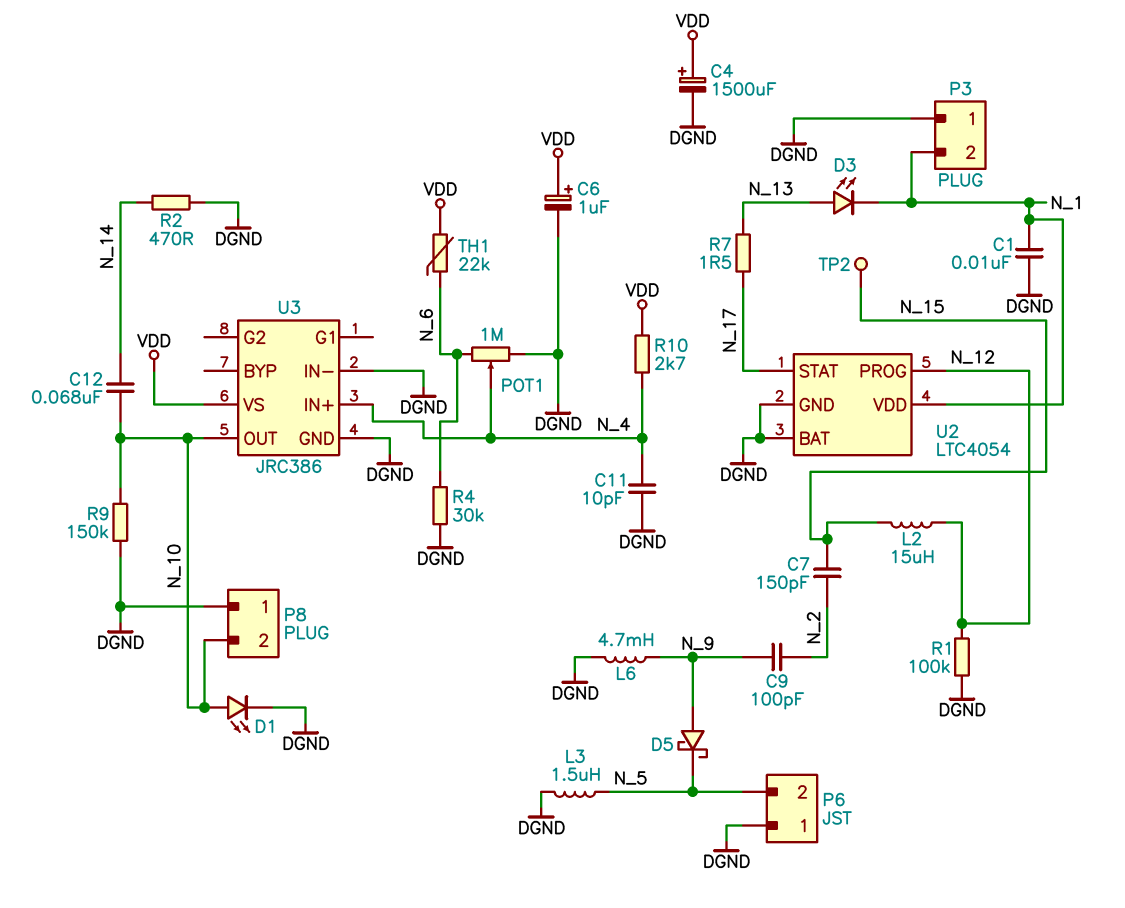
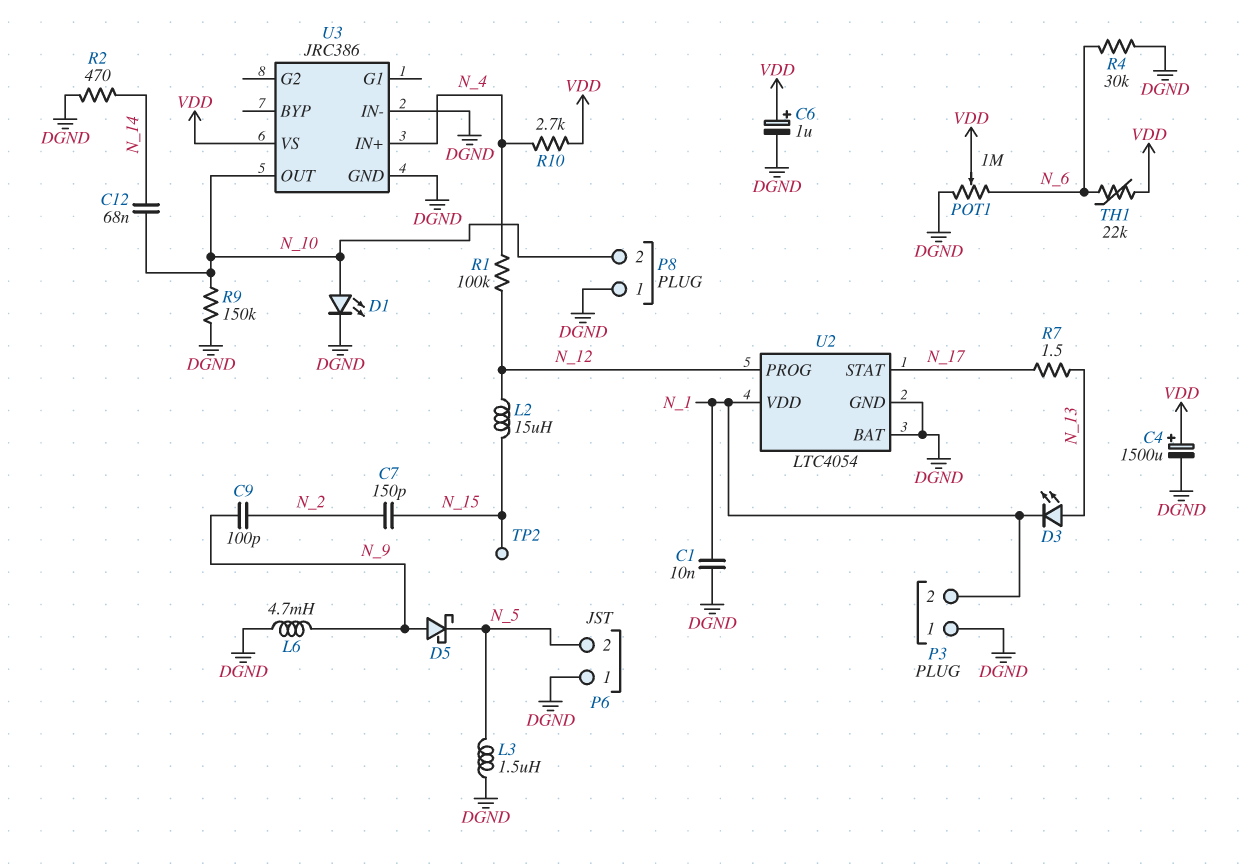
C11: 10pF (DGND, N_4) -> none
POT1: 1M (DGND, N_6, wiper N_4) -> 1M (DGND, N_6, wiper VDD)
R1: 100k (DGND, N_12) -> 100k (N_4, N_12)

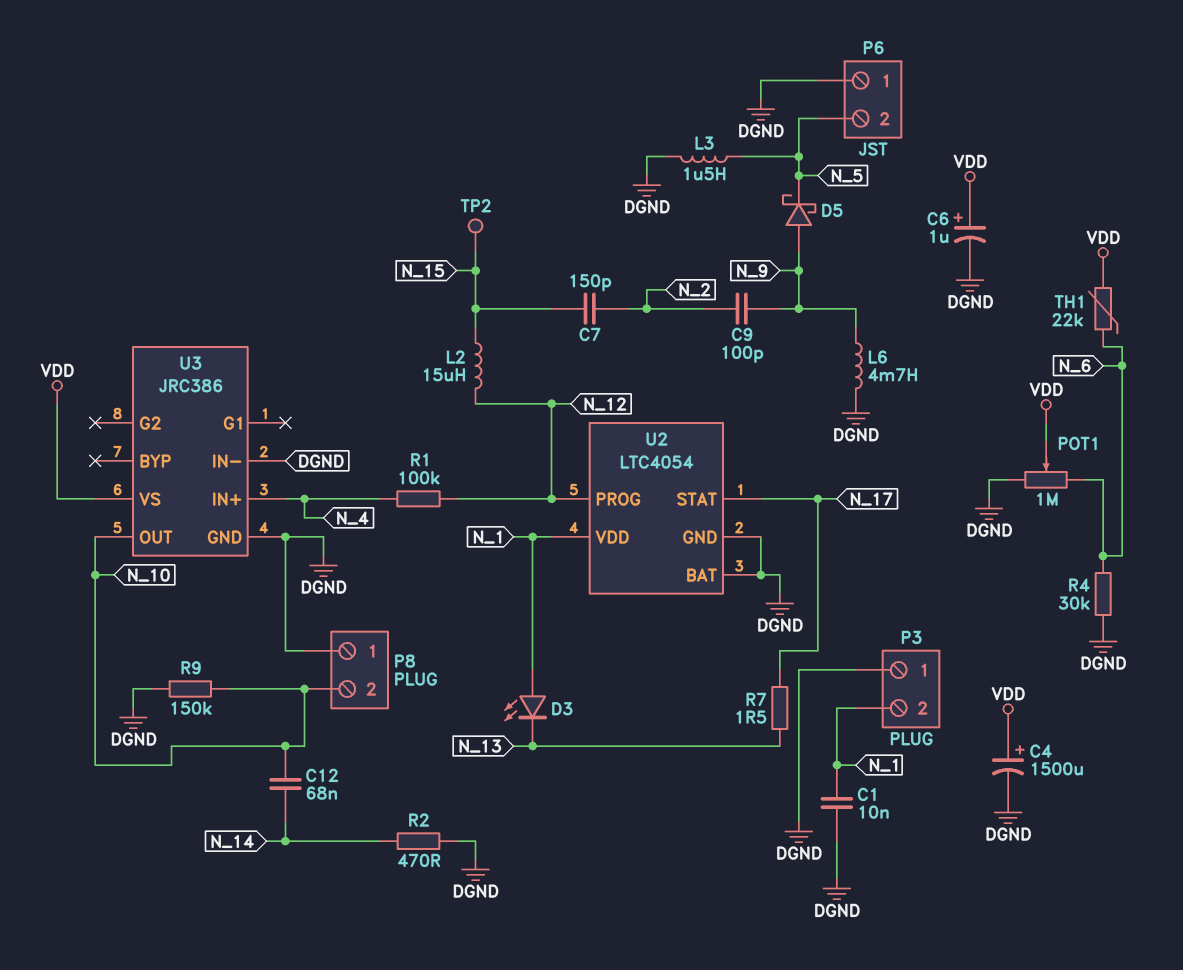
D1: LED (A N_10, K DGND) -> none
D3: LED (A N_13, K N_1) -> LED (A N_1, K N_13)
R10: 2.7k (N_4, VDD) -> none

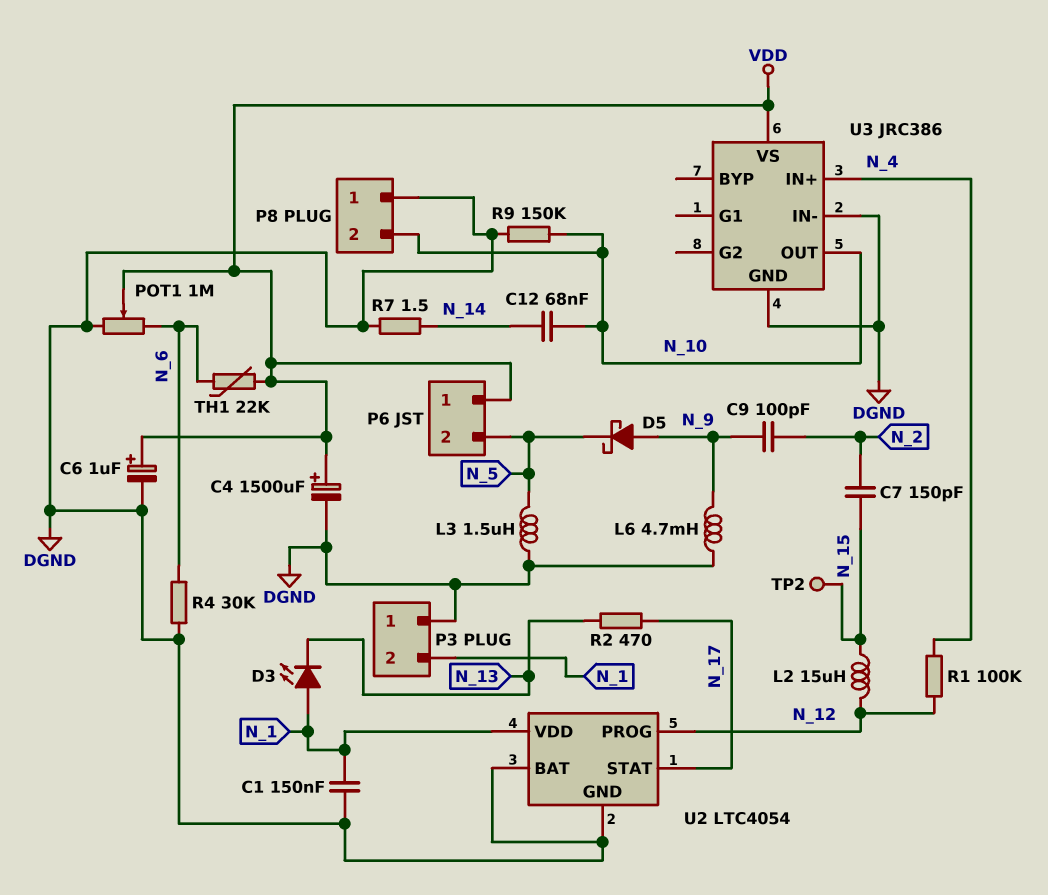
C1: 10nF (DGND, N_1) -> 150nF (DGND, N_1)
P6 pin 1: DGND -> VDD
R2: 470 (DGND, N_14) -> 470 (N_13, N_17)
R7: 1.5 (N_13, N_17) -> 1.5 (DGND, N_14)

